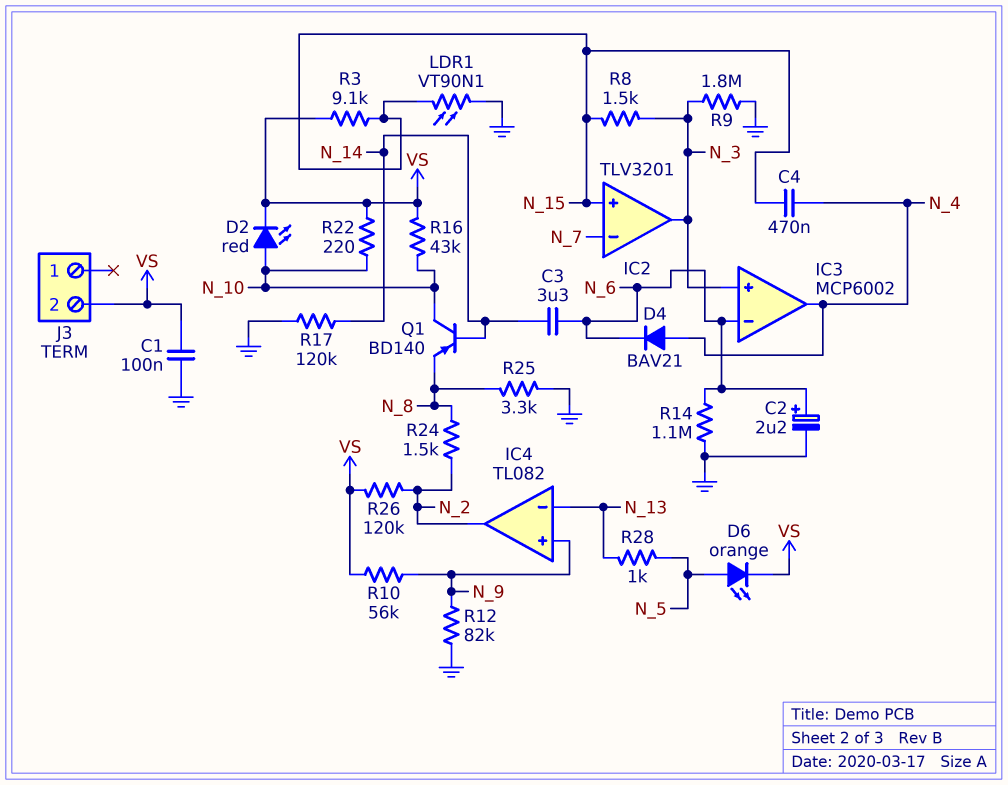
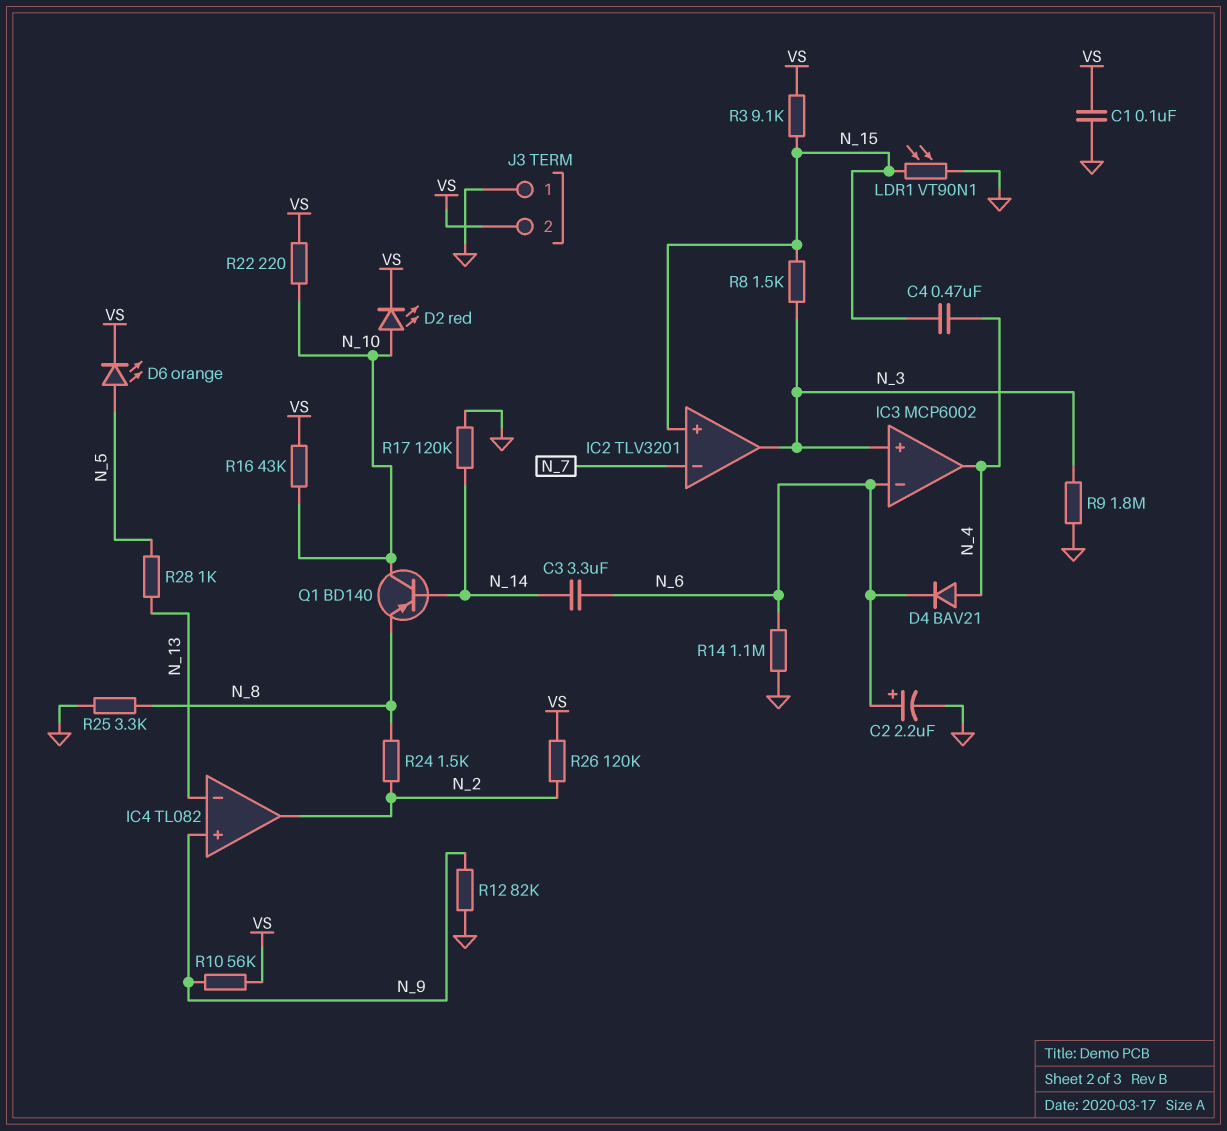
J3 pin 1: none -> GND

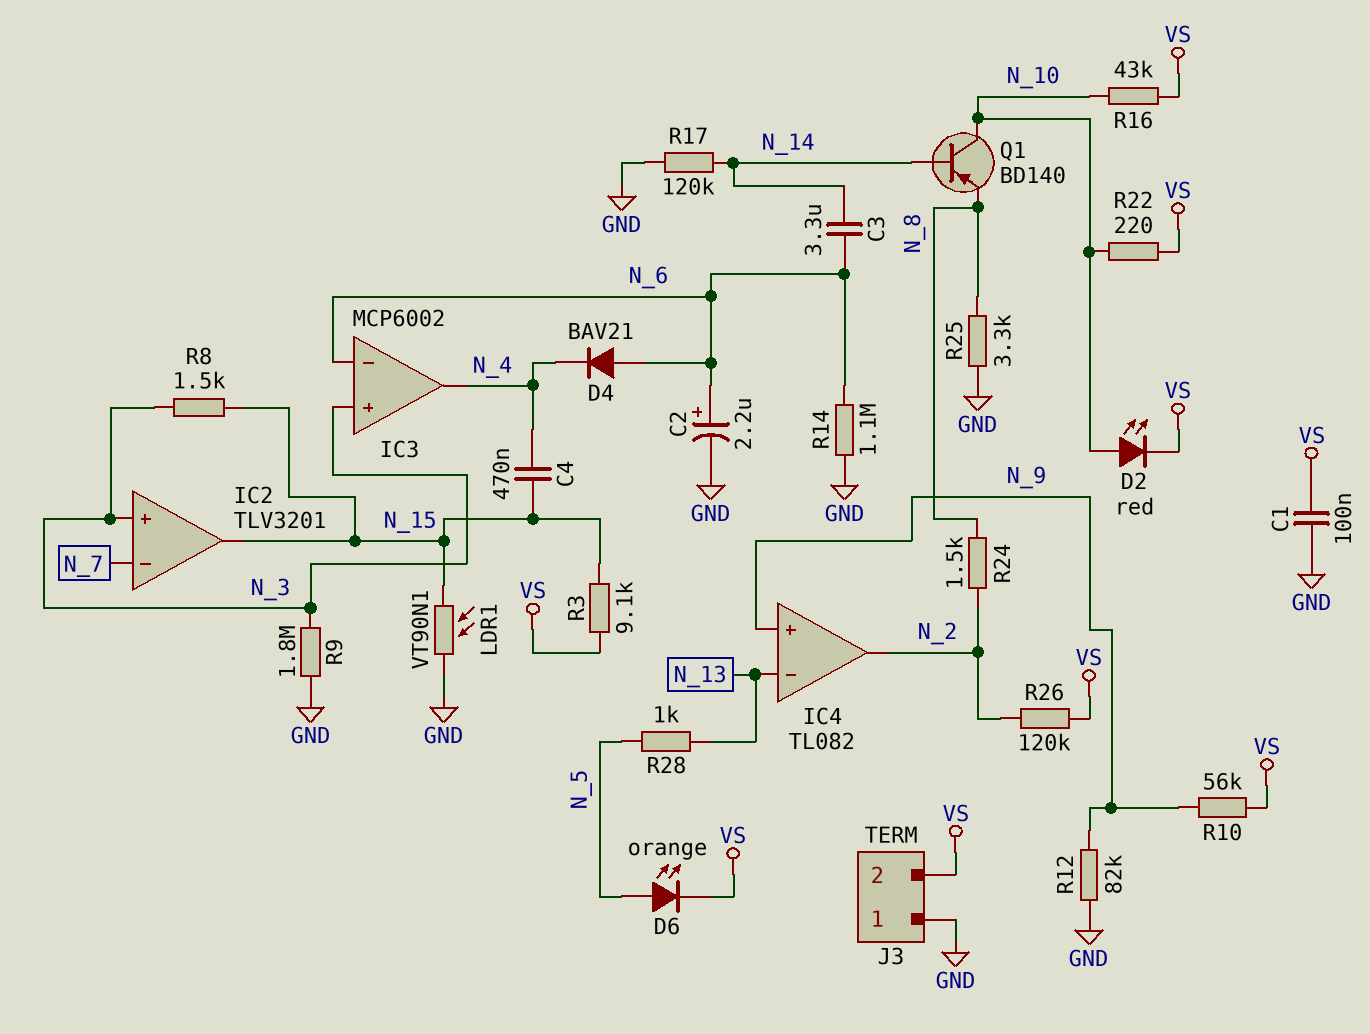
D4: diode BAV21 (A N_4, K N_6) -> diode BAV21 (A N_6, K N_4)
IC2 pin in+: N_15 -> N_3
IC2 pin out: N_3 -> N_15

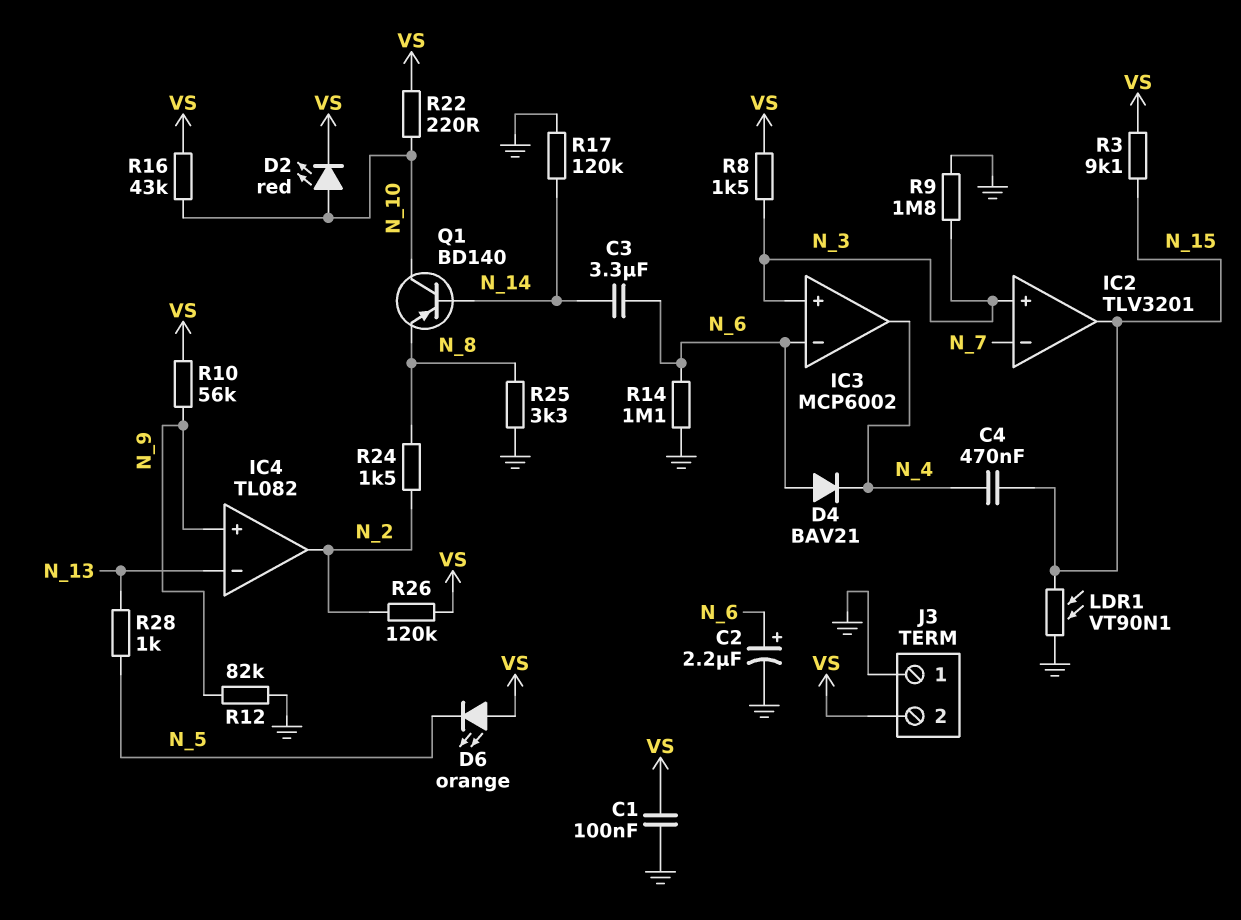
D6: LED orange (A N_5, K VS) -> LED orange (A VS, K N_5)
R8: 1.5k (N_3, N_15) -> 1.5k (N_3, VS)

